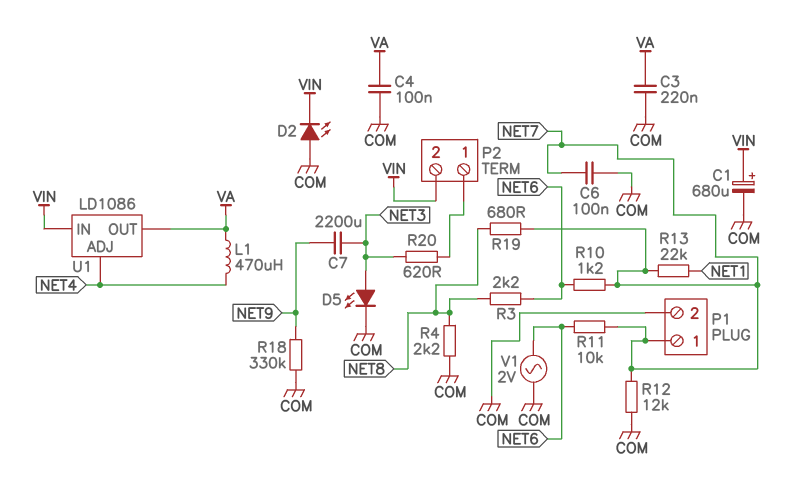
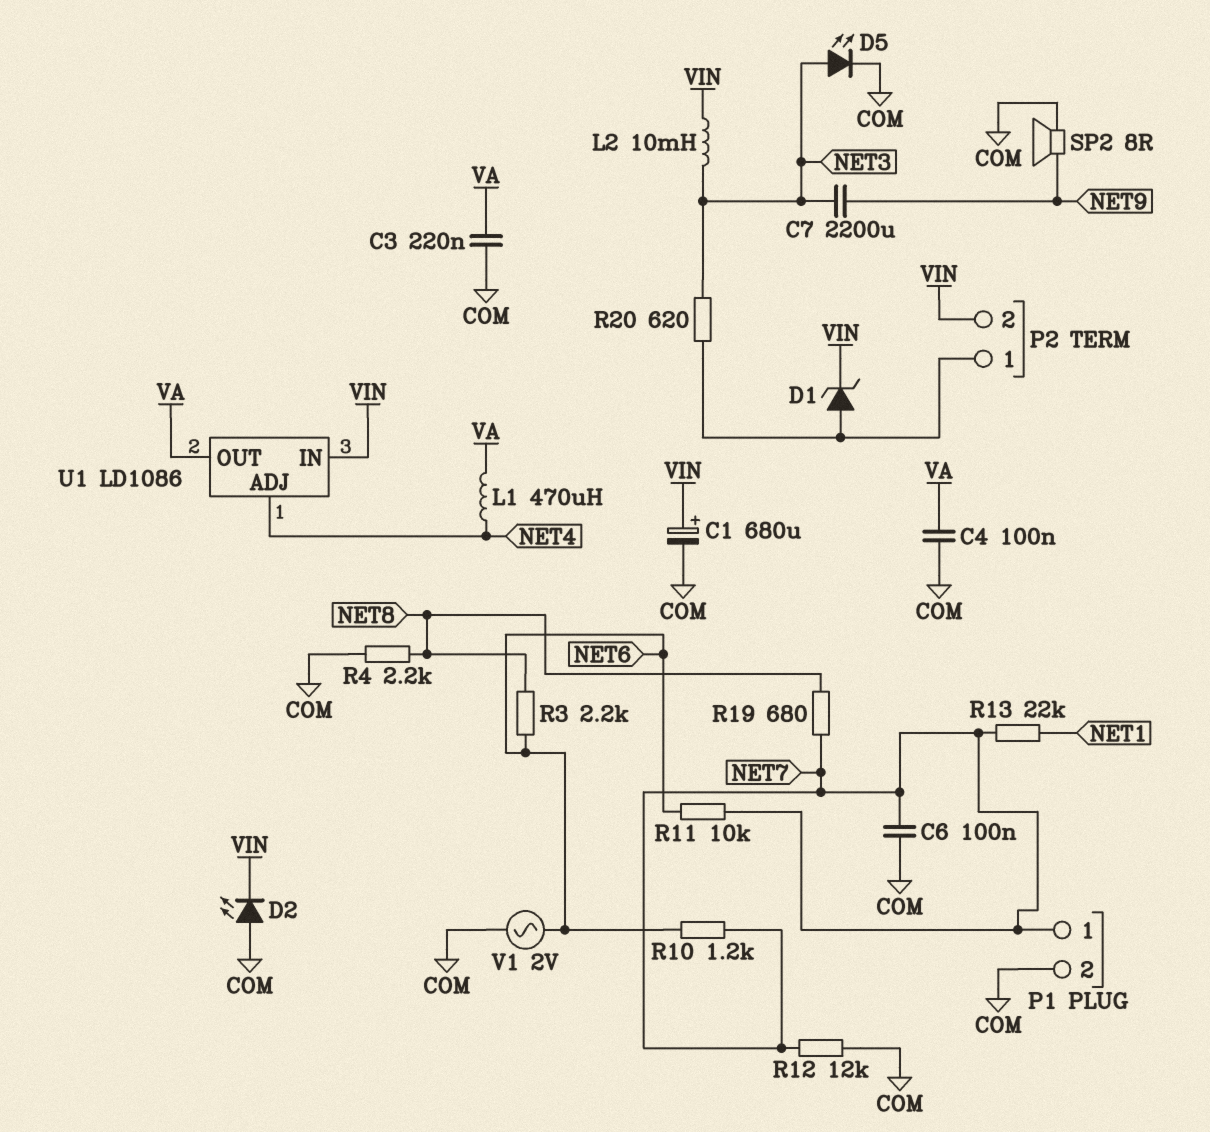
D1: none -> zener (A P2/1, K VIN)
L2: none -> 10mH (NET3, VIN)
R18: 330k (COM, NET9) -> none
SP2: none -> speaker 8R (COM, NET9)

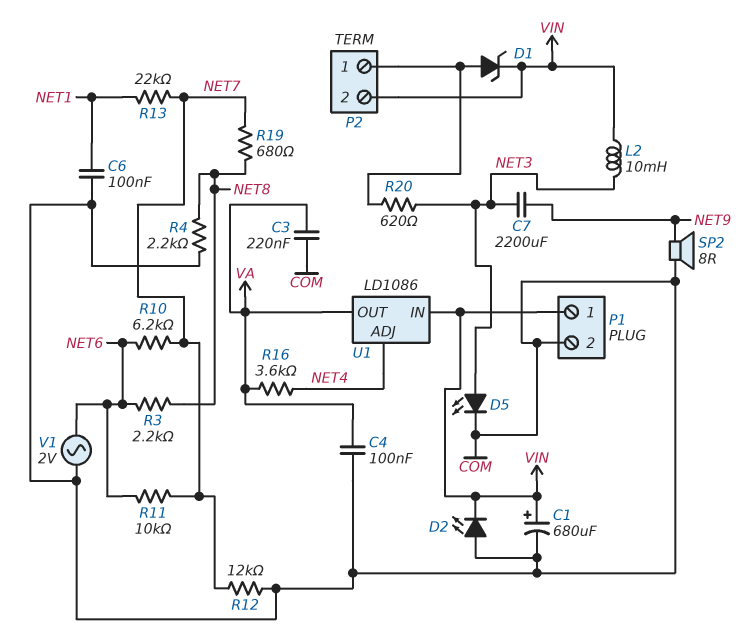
C6: 100nF (COM, NET7) -> 100nF (COM, NET1)
L1: 470uH (NET4, VA) -> none
P1 pin 1: NET7 -> VIN
R10: 1.2k (NET6, NET7) -> 6.2k (NET6, NET7)
R16: none -> 3.6k (NET4, VA)

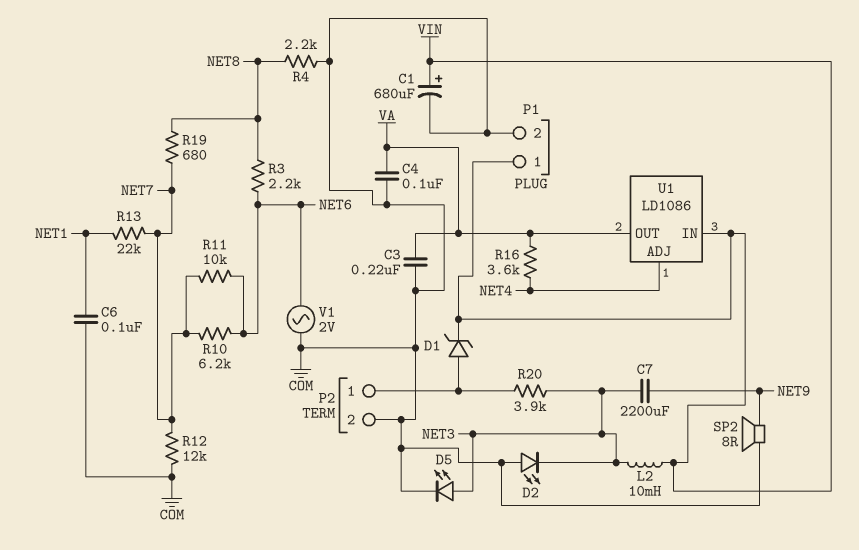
D2: LED (A COM, K VIN) -> LED (A COM, K NET3)
P2 pin 2: VIN -> COM
R20: 620 (NET3, P2/1) -> 3.9k (NET3, P2/1)

